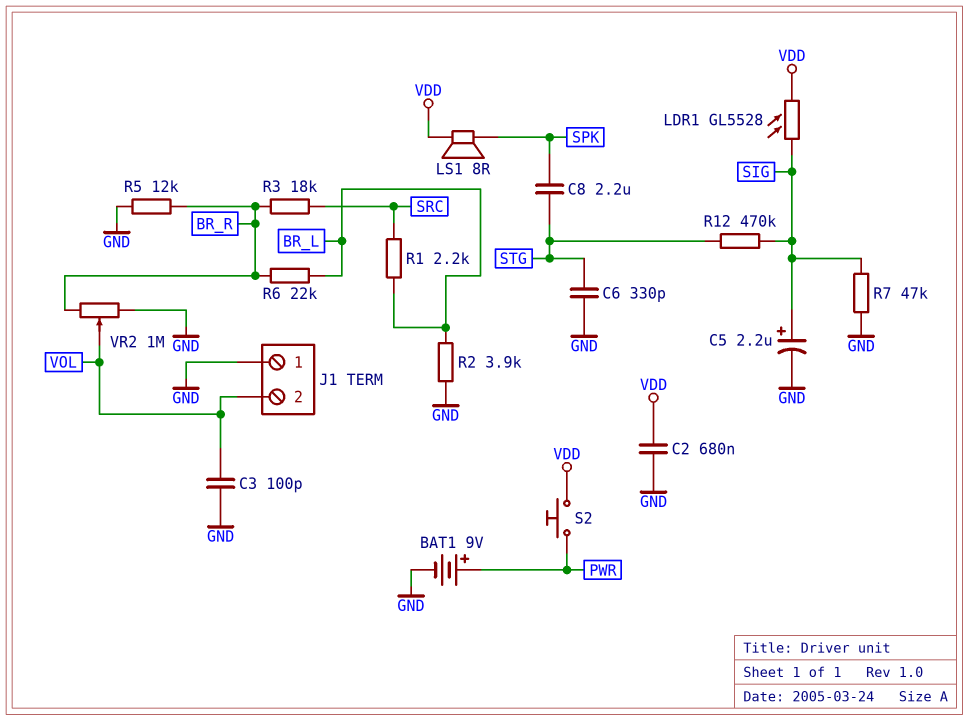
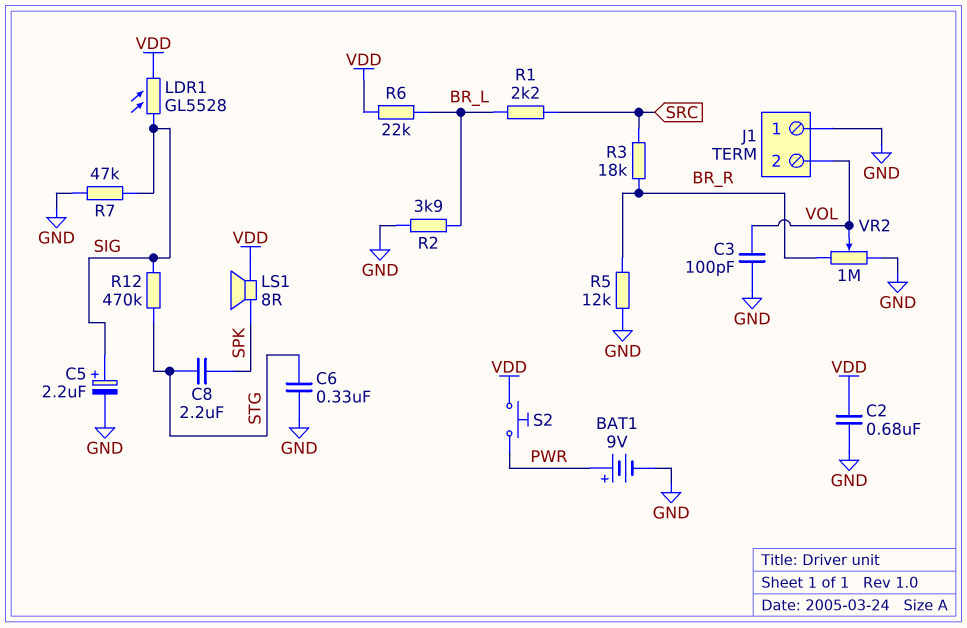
C6: 330pF (GND, STG) -> 330nF (GND, STG)
R6: 22k (BR_L, BR_R) -> 22k (BR_L, VDD)

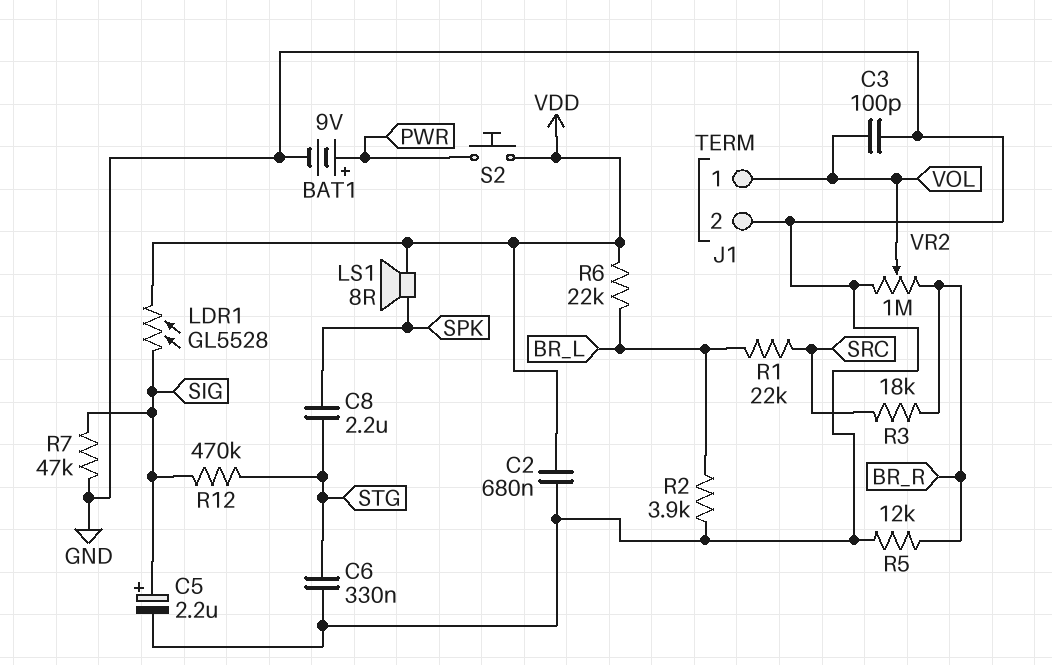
J1 pin 1: GND -> VOL
J1 pin 2: VOL -> GND
R1: 2.2k (BR_L, SRC) -> 22k (BR_L, SRC)

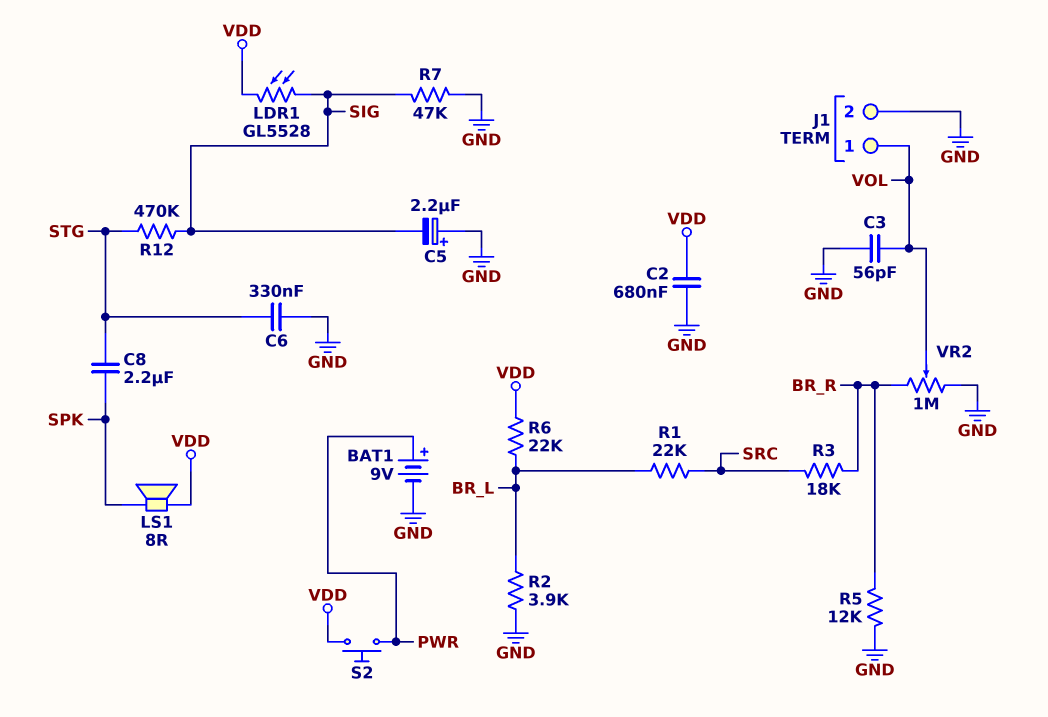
C3: 100pF (GND, VOL) -> 56pF (GND, VOL)
C5: 2.2uF (plus SIG, minus GND) -> 2.2uF (plus GND, minus SIG)

